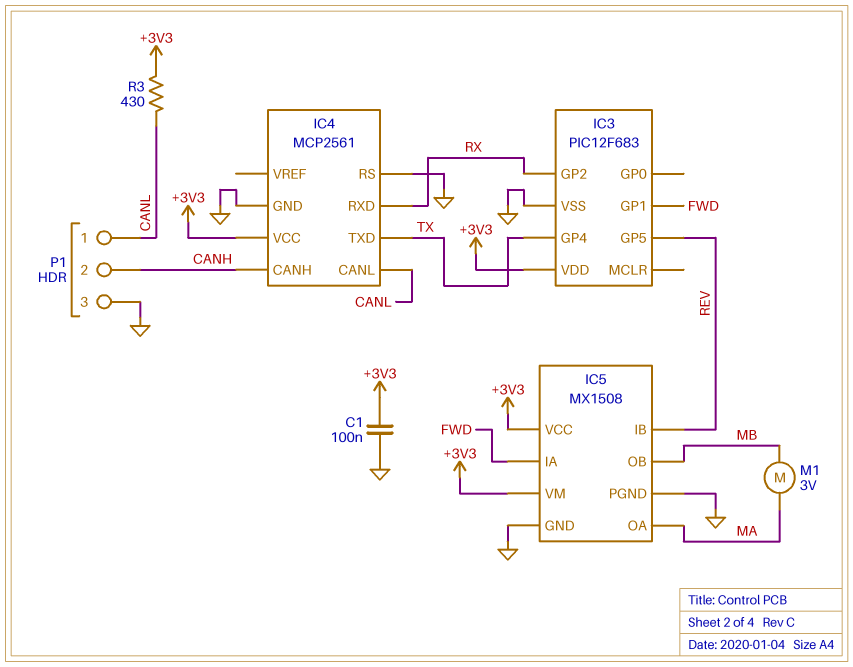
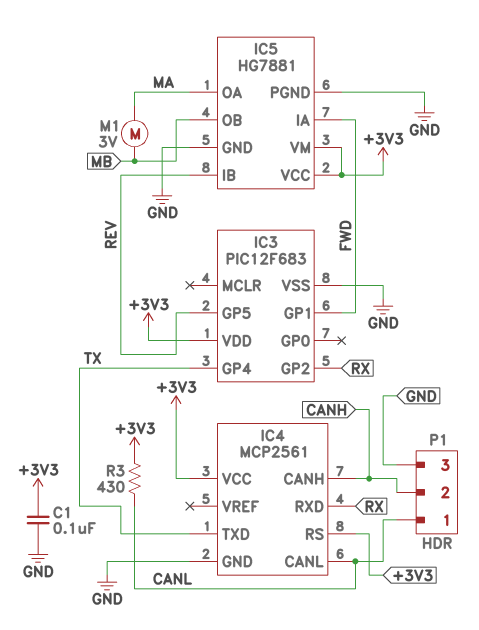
IC4 pin RS: GND -> +3V3
IC5: MX1508 -> HG7881

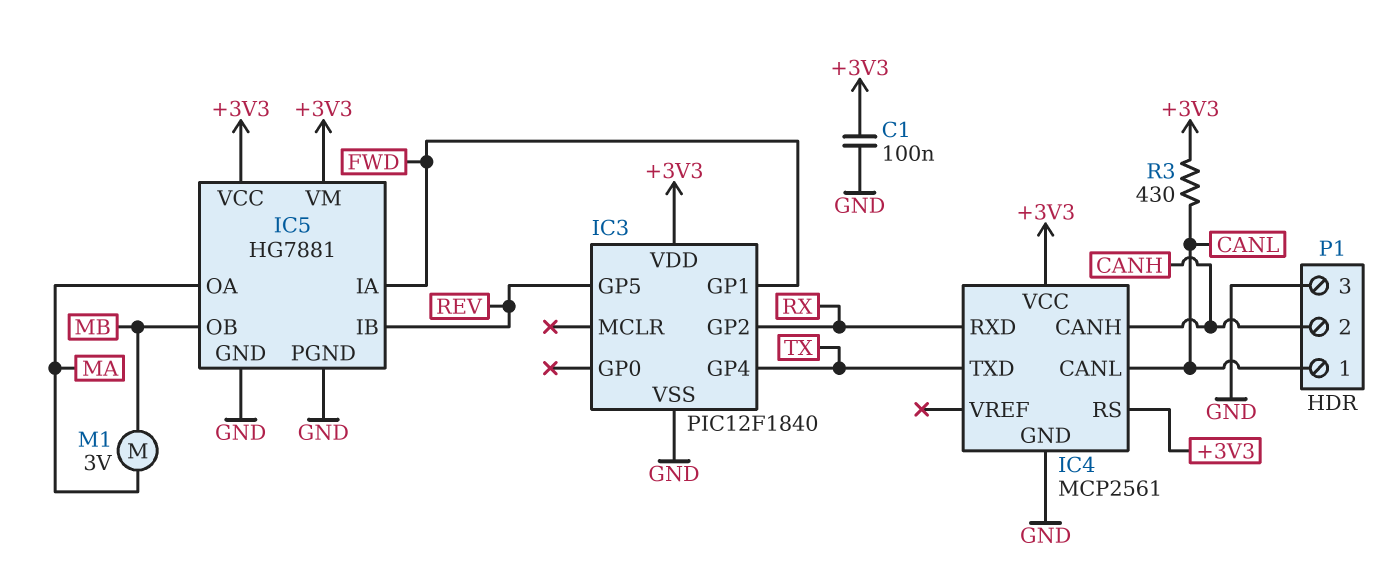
IC3: PIC12F683 -> PIC12F1840

